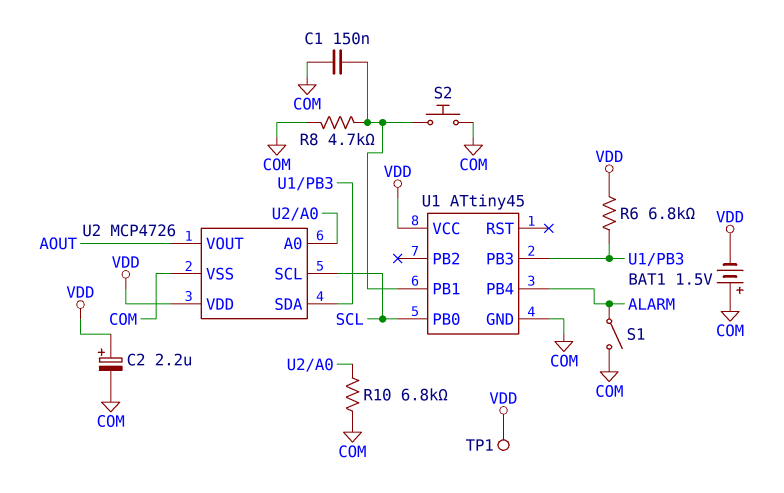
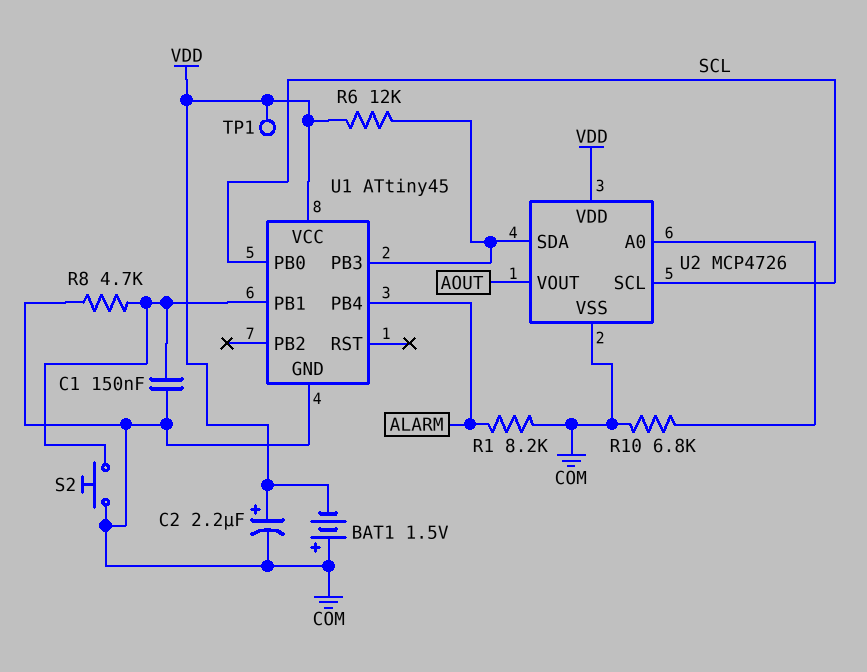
R1: none -> 8.2k (ALARM, COM)
R6: 6.8k (U1/PB3, VDD) -> 12k (U1/PB3, VDD)
S1: switch (ALARM, COM) -> none

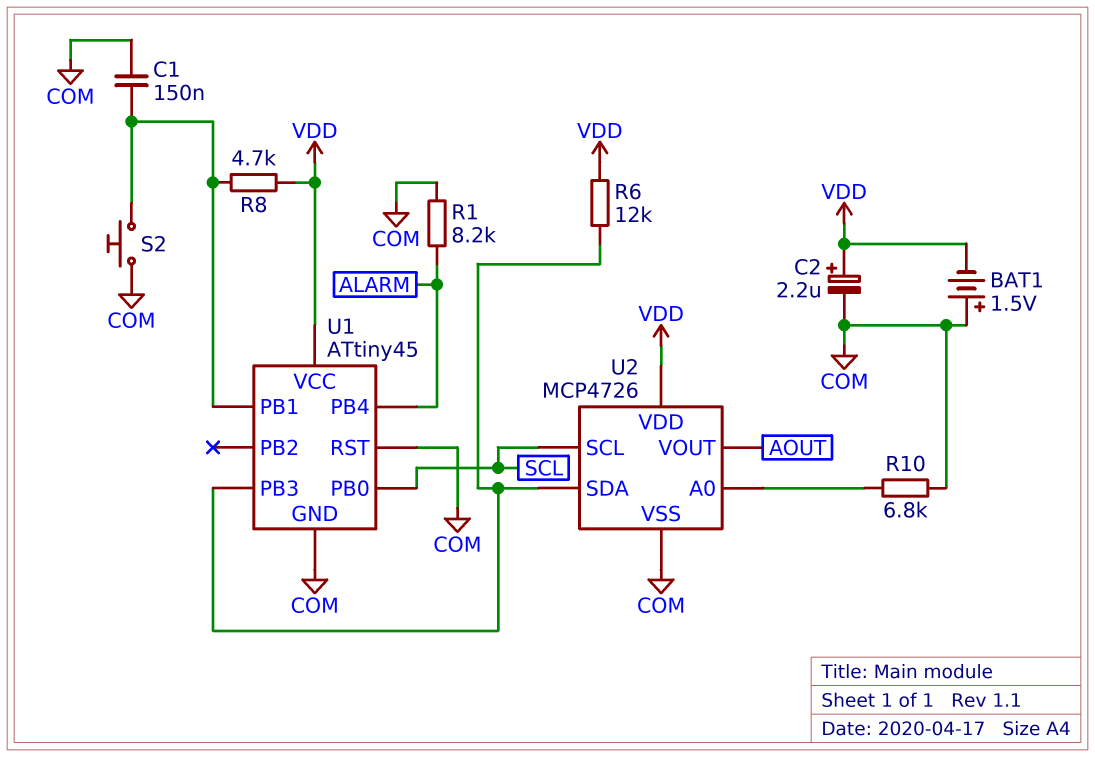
R8: 4.7k (COM, U1/PB1) -> 4.7k (U1/PB1, VDD)
TP1: test point (VDD) -> none
U1 pin RST: none -> COM

